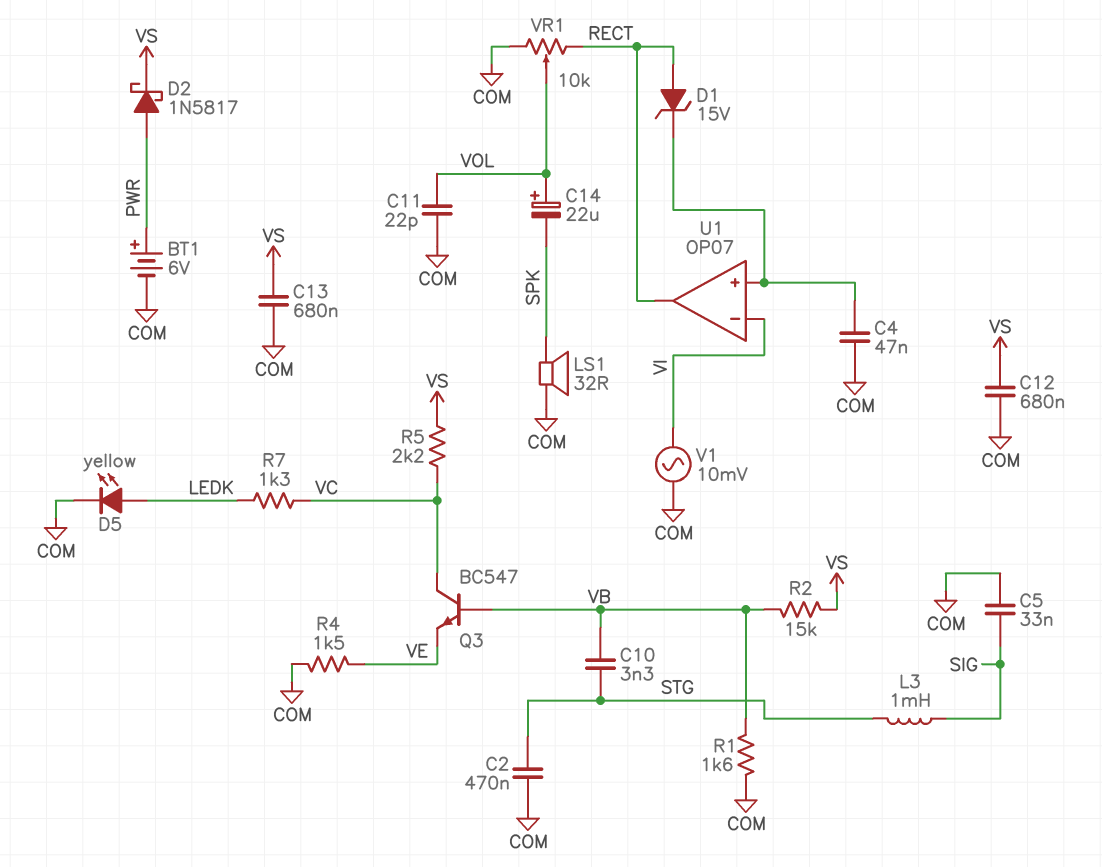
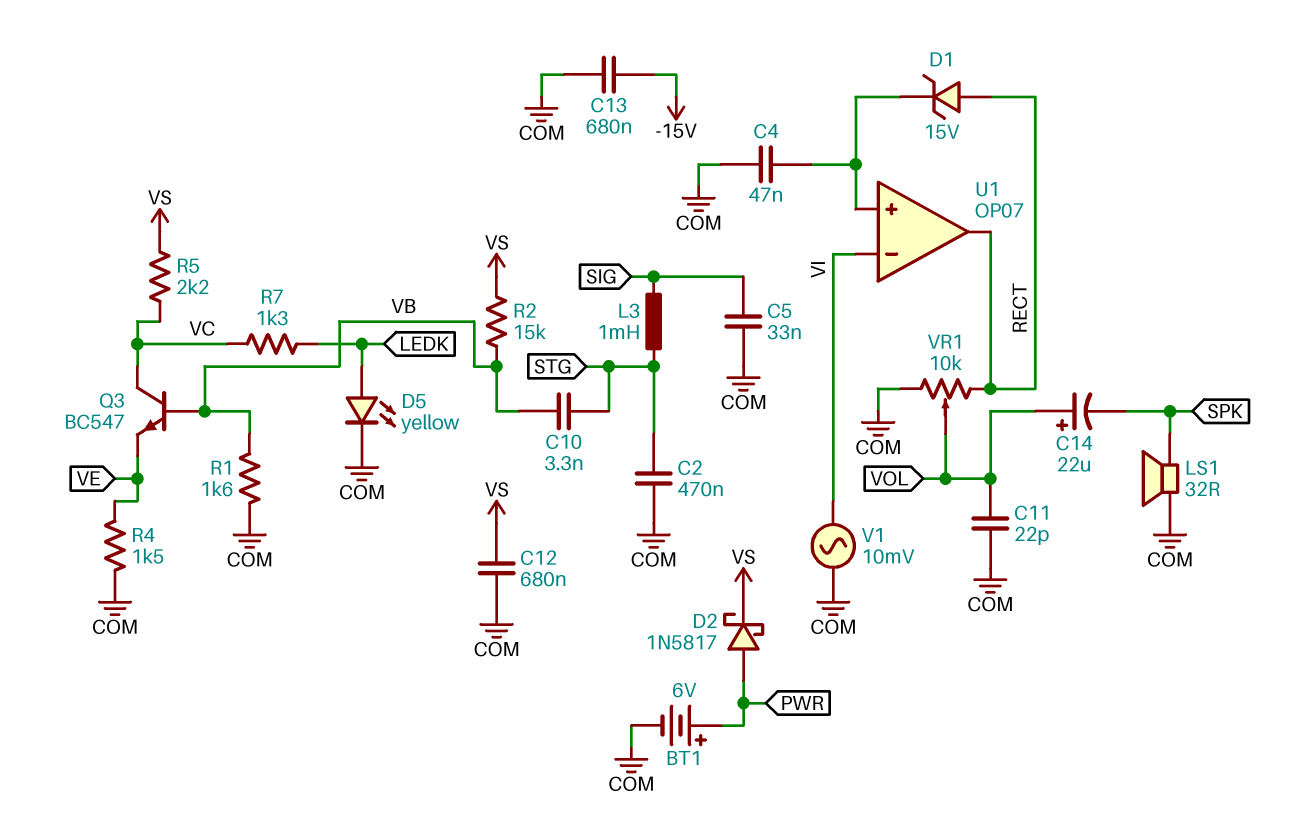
C13: 680nF (COM, VS) -> 680nF (-15V, COM)

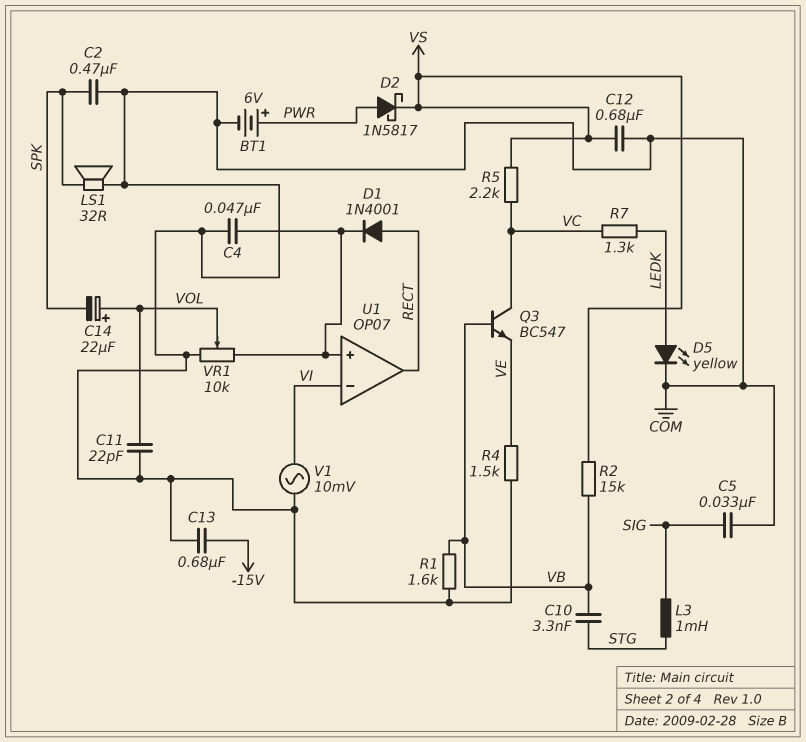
C2: 470nF (COM, STG) -> 470nF (COM, SPK)
D1: zener 15V (A RECT, K U1/in+) -> diode 1N4001 (A RECT, K U1/in+)
VR1: 10k (COM, RECT, wiper VOL) -> 10k (COM, U1/in+, wiper VOL)

